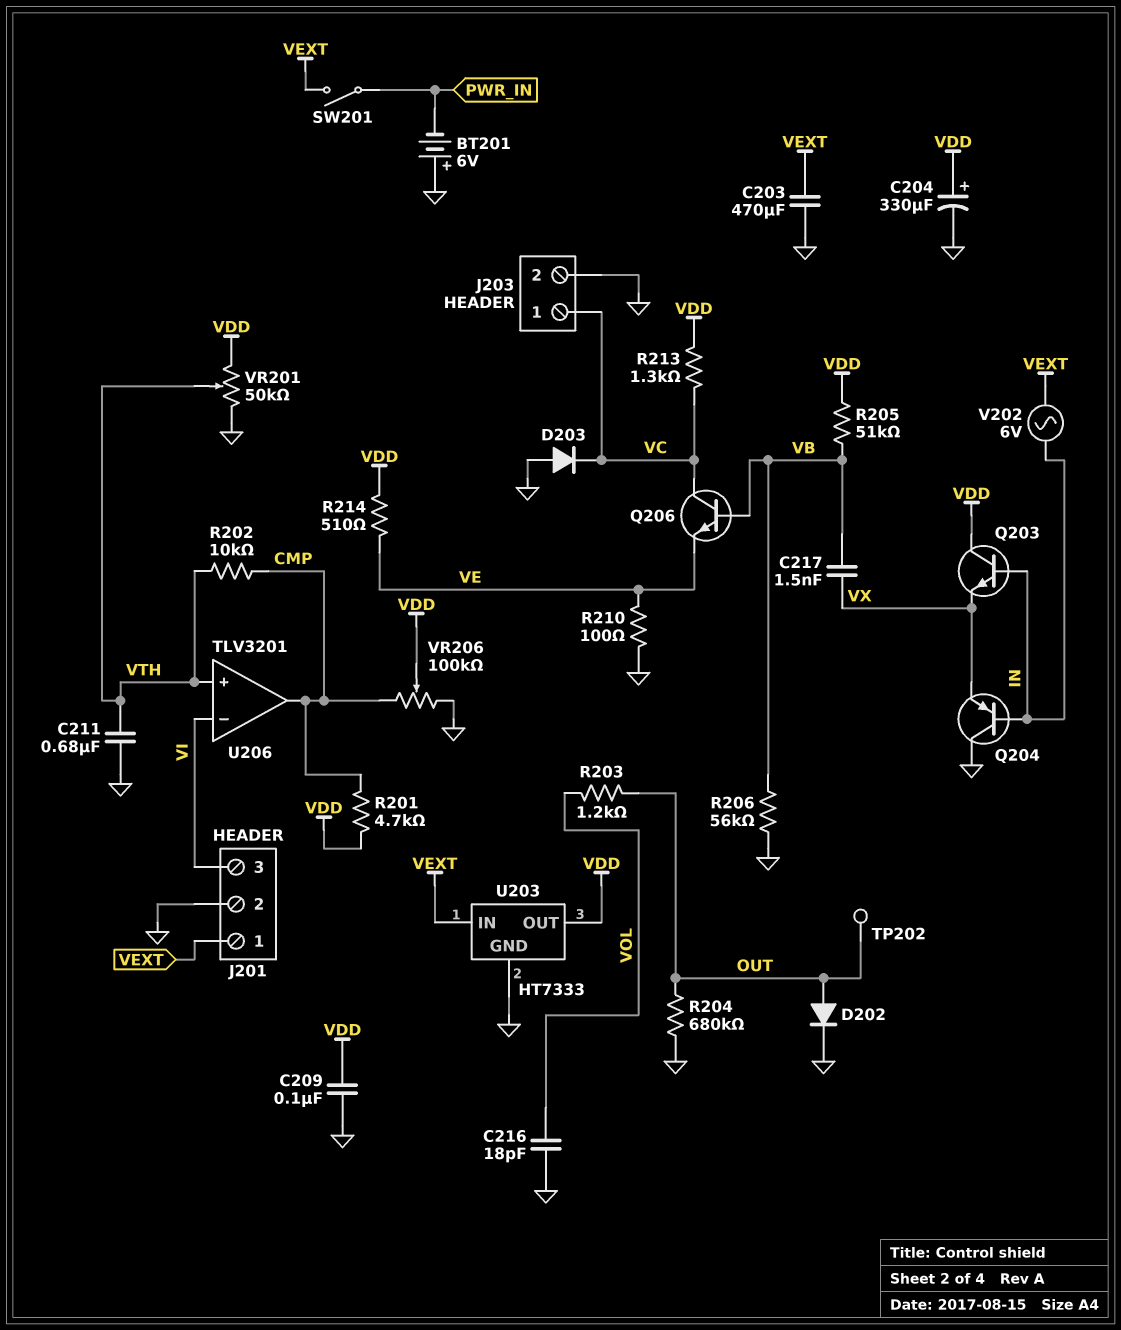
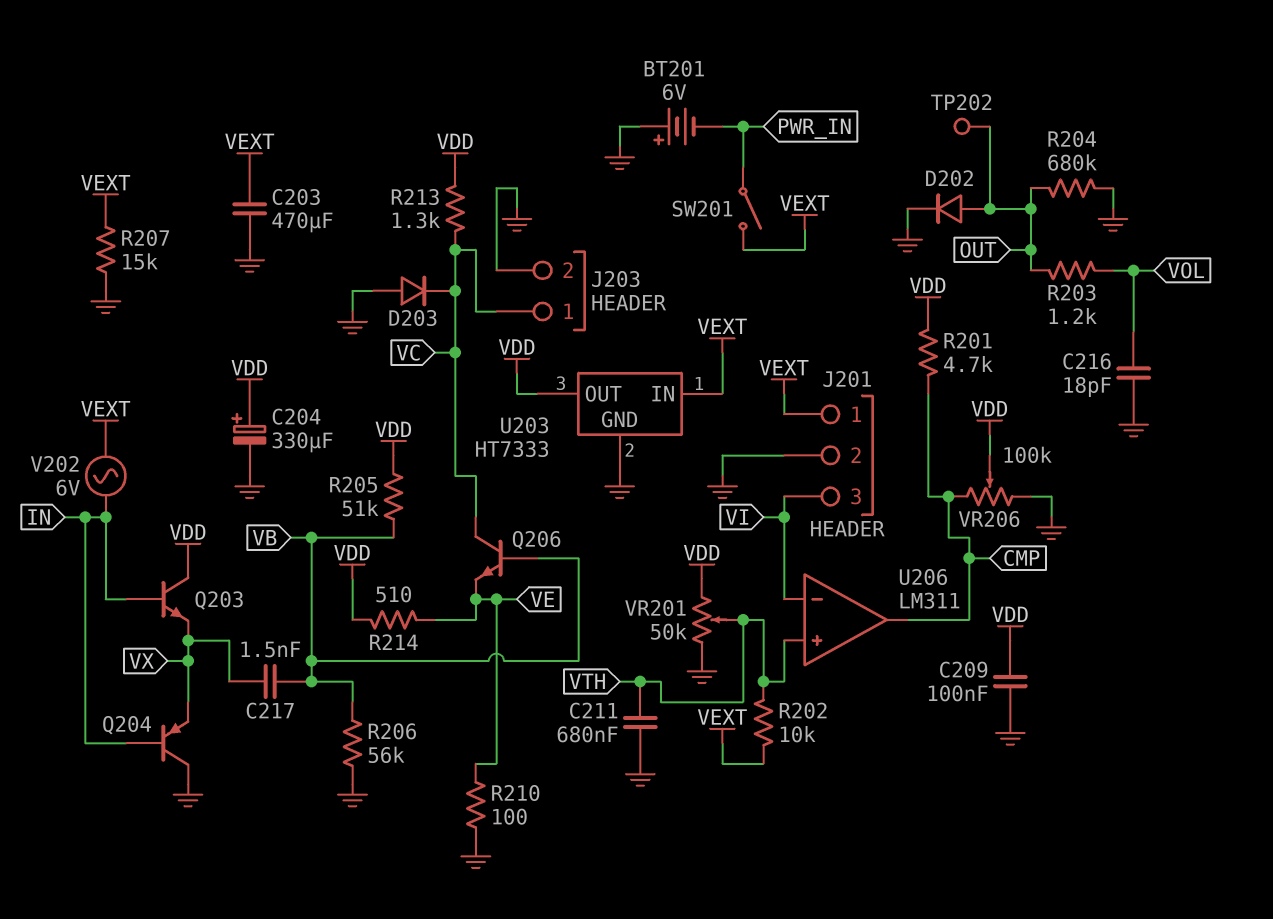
R202: 10k (CMP, VTH) -> 10k (VEXT, VTH)
R207: none -> 15k (GND, VEXT)
U206: TLV3201 -> LM311

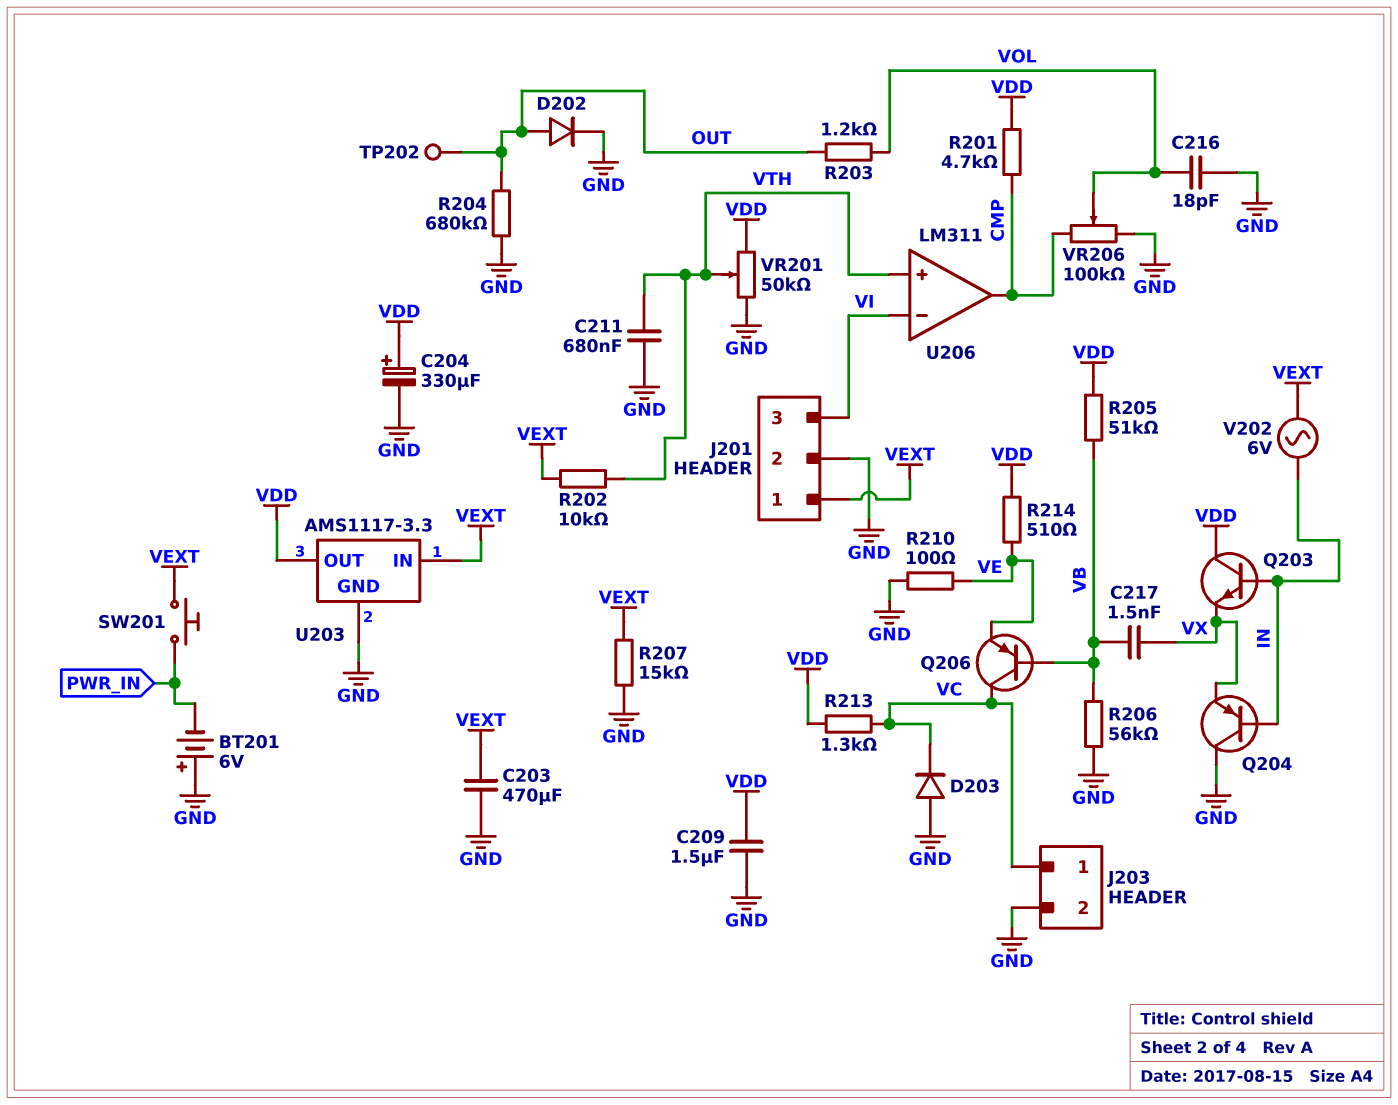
C209: 100nF (GND, VDD) -> 1.5uF (GND, VDD)
Q206: NPN (B VB, C VC, E VE) -> PNP (B VB, C VC, E VE)
SW201: switch (PWR_IN, VEXT) -> button (PWR_IN, VEXT)
U203: HT7333 -> AMS1117-3.3
VR206: 100k (CMP, GND, wiper VDD) -> 100k (CMP, GND, wiper VOL)

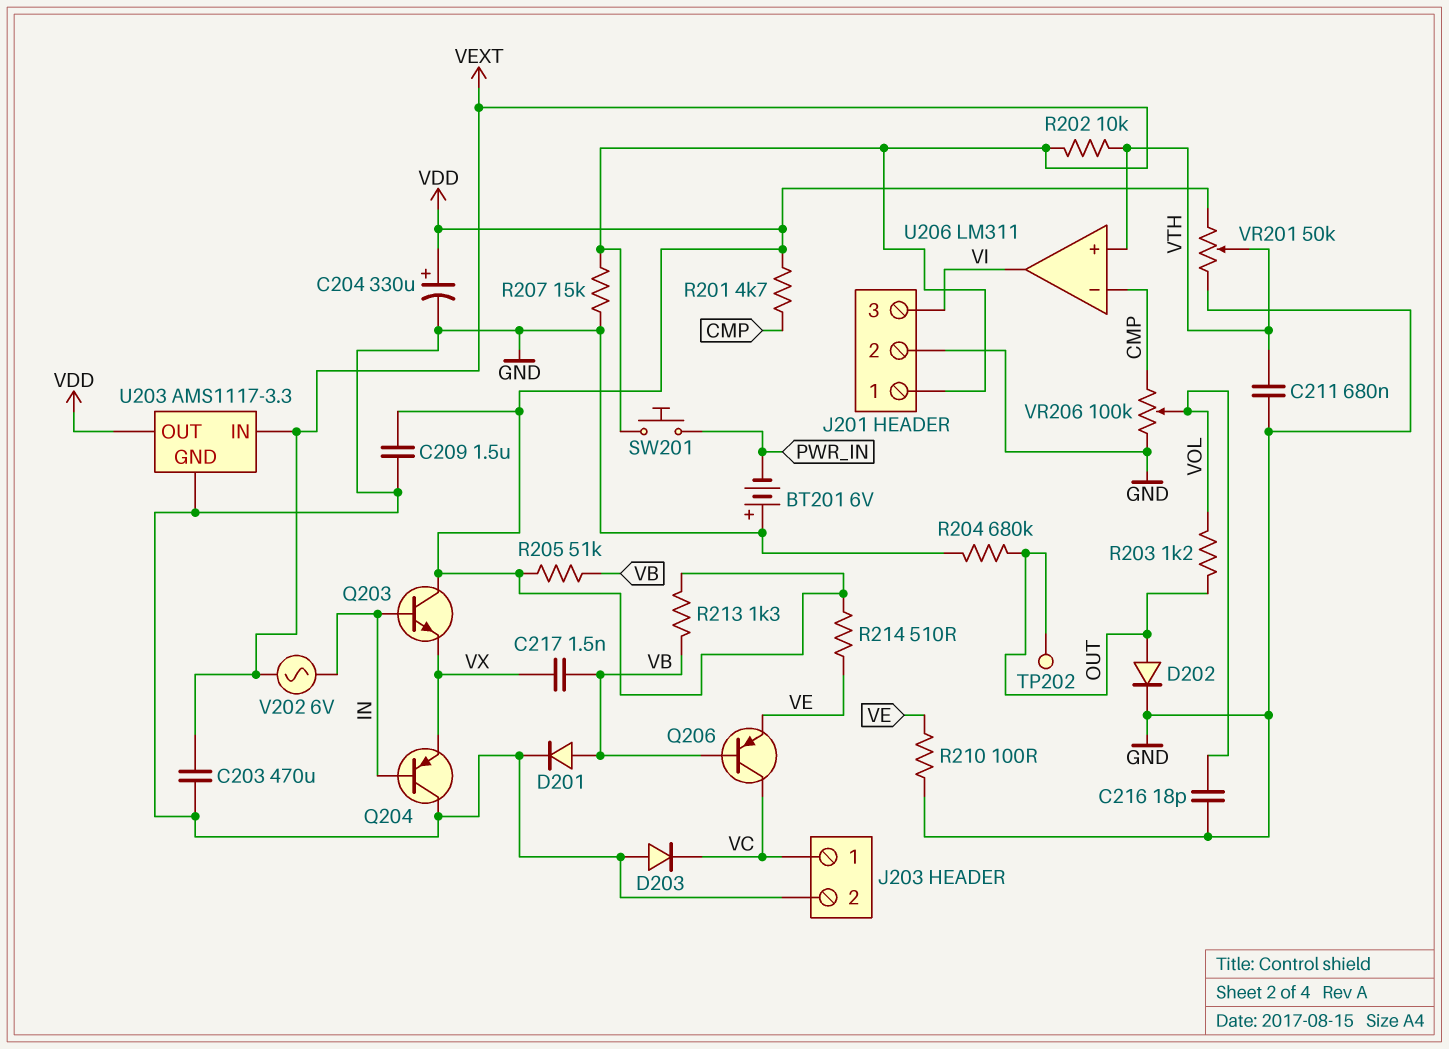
D201: none -> diode (A VB, K GND)
R206: 56k (GND, VB) -> none
R213: 1.3k (VC, VDD) -> 1.3k (VB, VDD)
U206 pin in-: VI -> CMP
U206 pin out: CMP -> VI

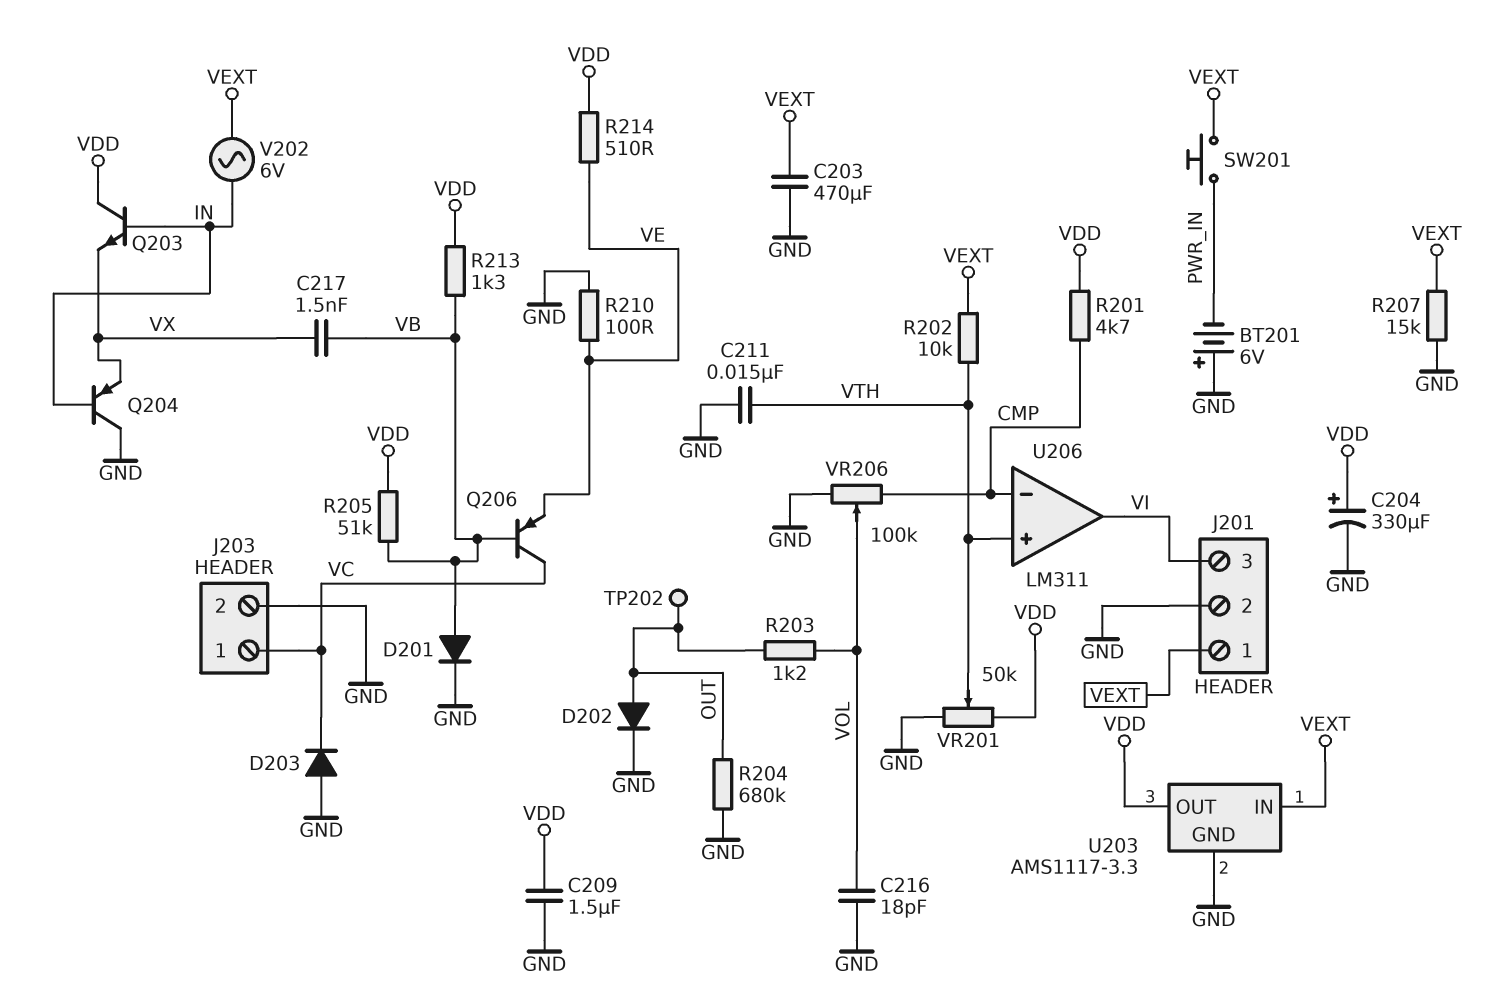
C211: 680nF (GND, VTH) -> 15nF (GND, VTH)

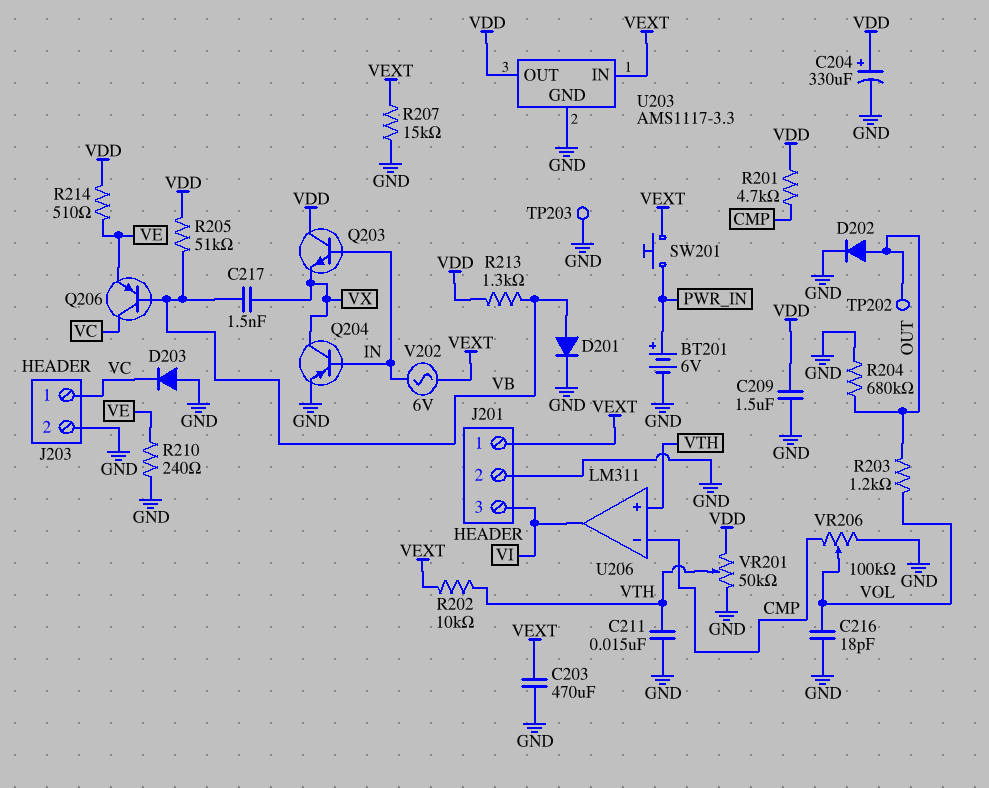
BT201: 6V (plus GND, minus PWR_IN) -> 6V (plus PWR_IN, minus GND)
Q204: PNP (B IN, C GND, E VX) -> PNP (B IN, C VX, E GND)
R210: 100 (GND, VE) -> 240 (GND, VE)
TP203: none -> test point (GND)

